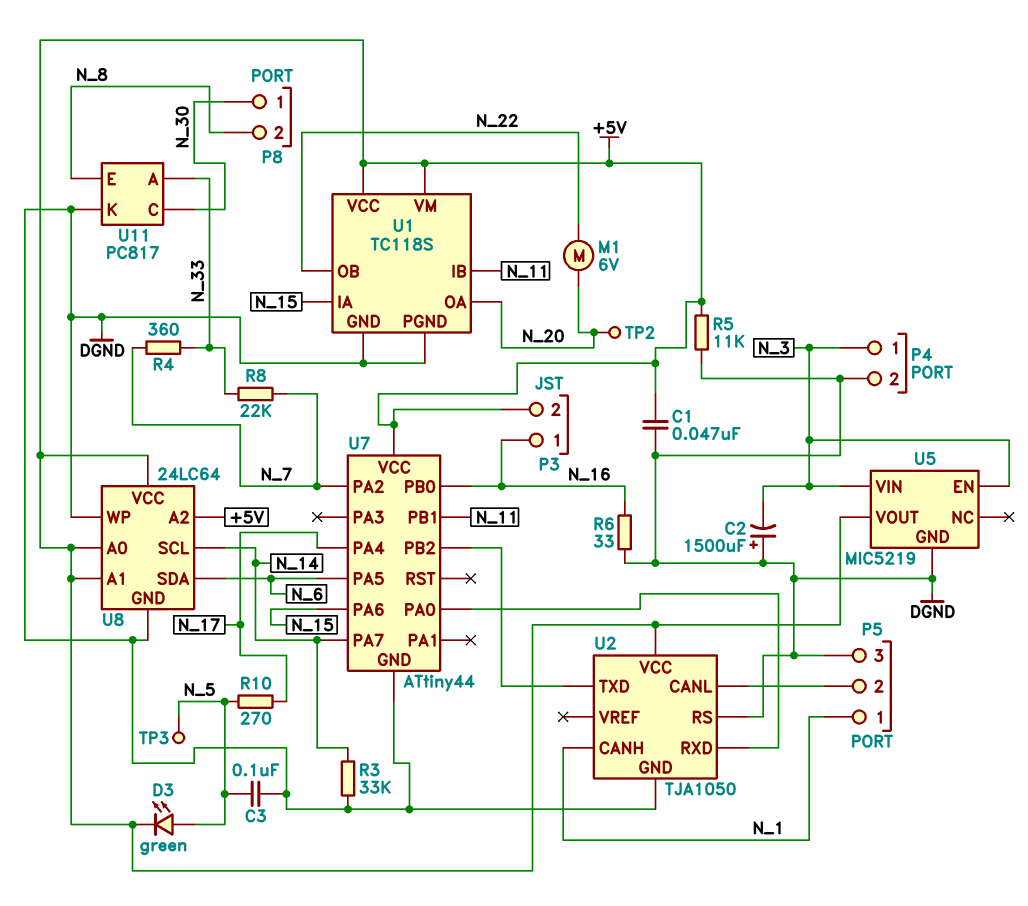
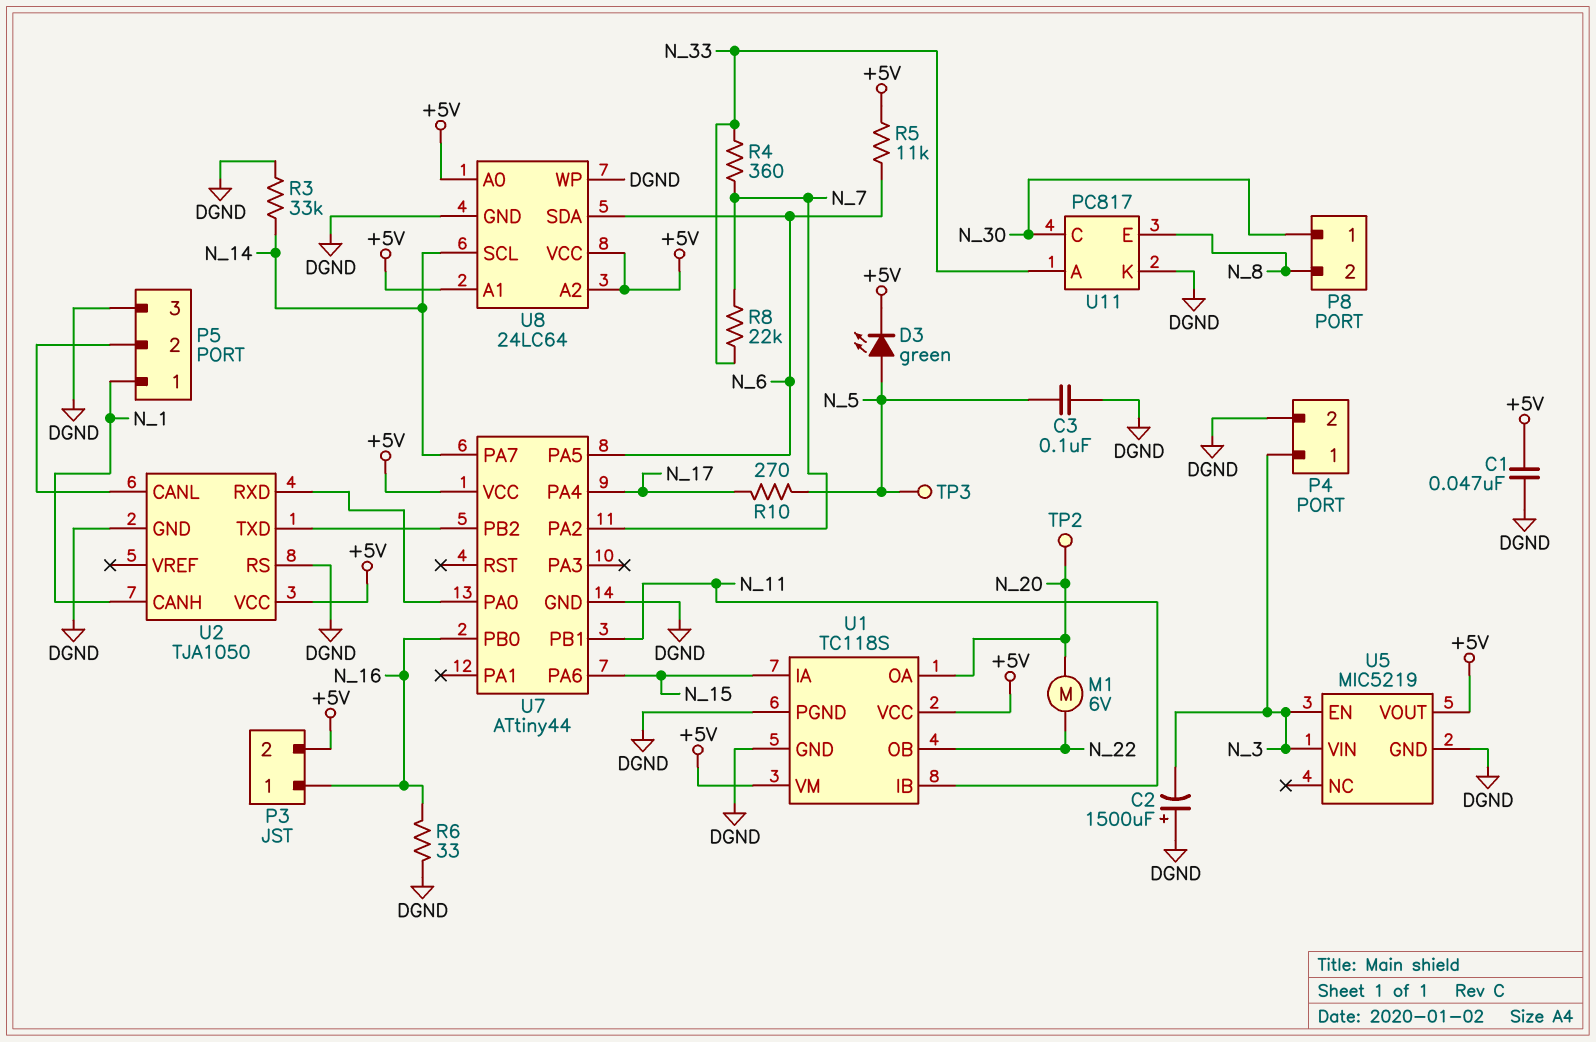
R5: 11k (+5V, DGND) -> 11k (+5V, N_6)

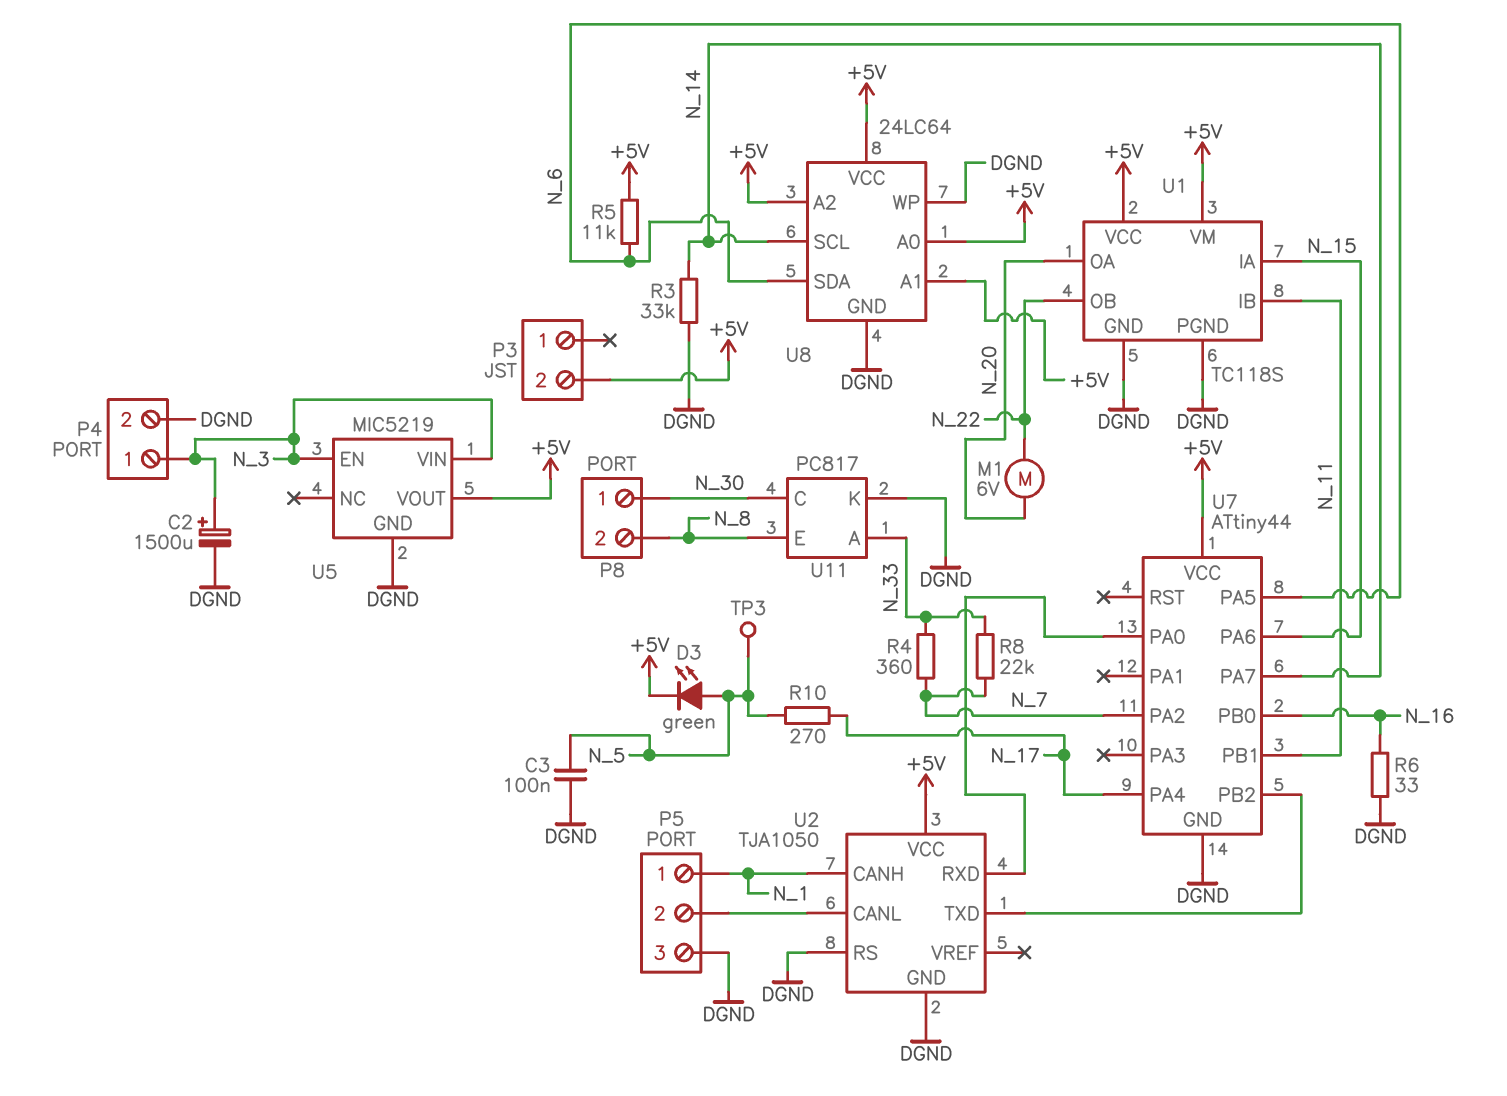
C1: 47nF (+5V, DGND) -> none
C2: 1500uF (plus DGND, minus N_3) -> 1500uF (plus N_3, minus DGND)
P3 pin 1: N_16 -> none
TP2: test point (N_20) -> none

